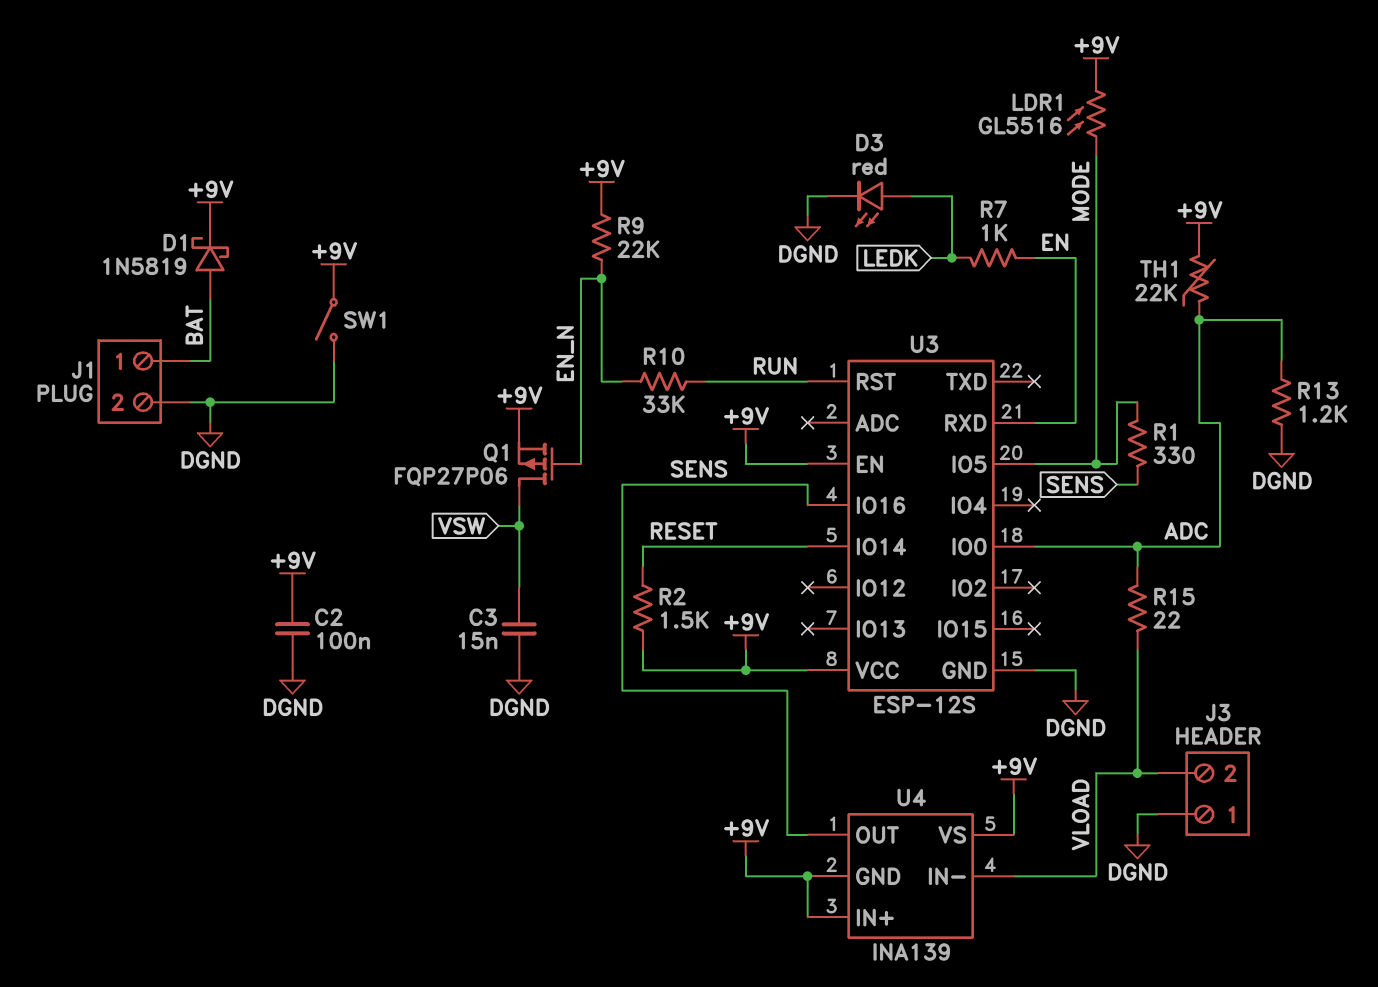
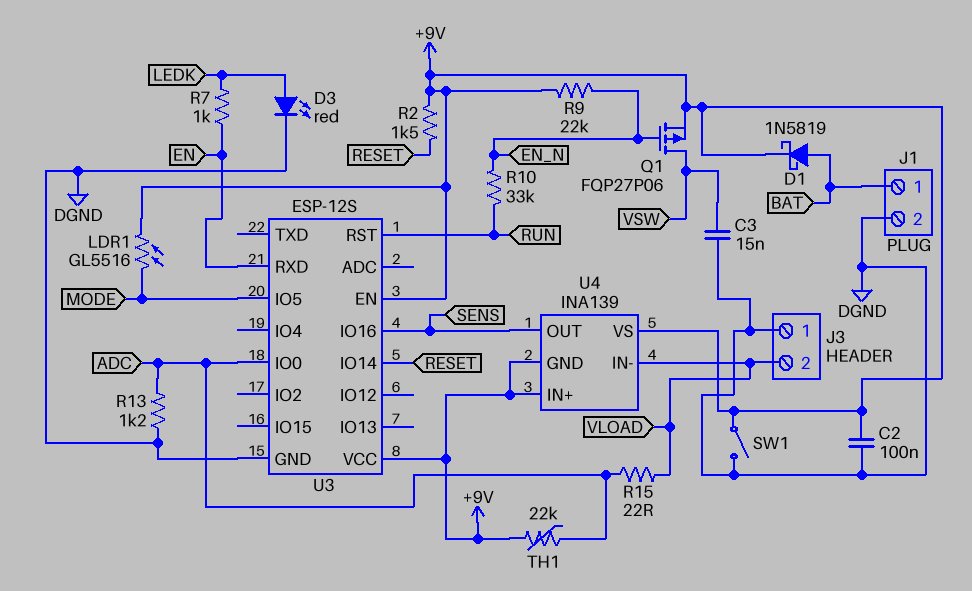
R1: 330 (MODE, SENS) -> none

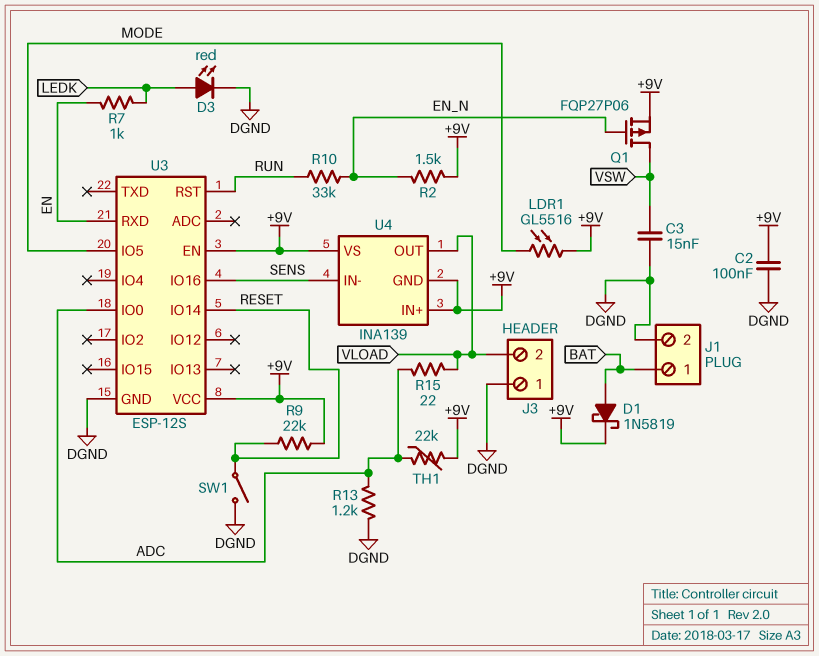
R2: 1.5k (+9V, RESET) -> 1.5k (+9V, EN_N)
R9: 22k (+9V, EN_N) -> 22k (+9V, RESET)
SW1: switch (+9V, DGND) -> switch (DGND, RESET)
U4 pin IN-: VLOAD -> SENS
U4 pin OUT: SENS -> VLOAD

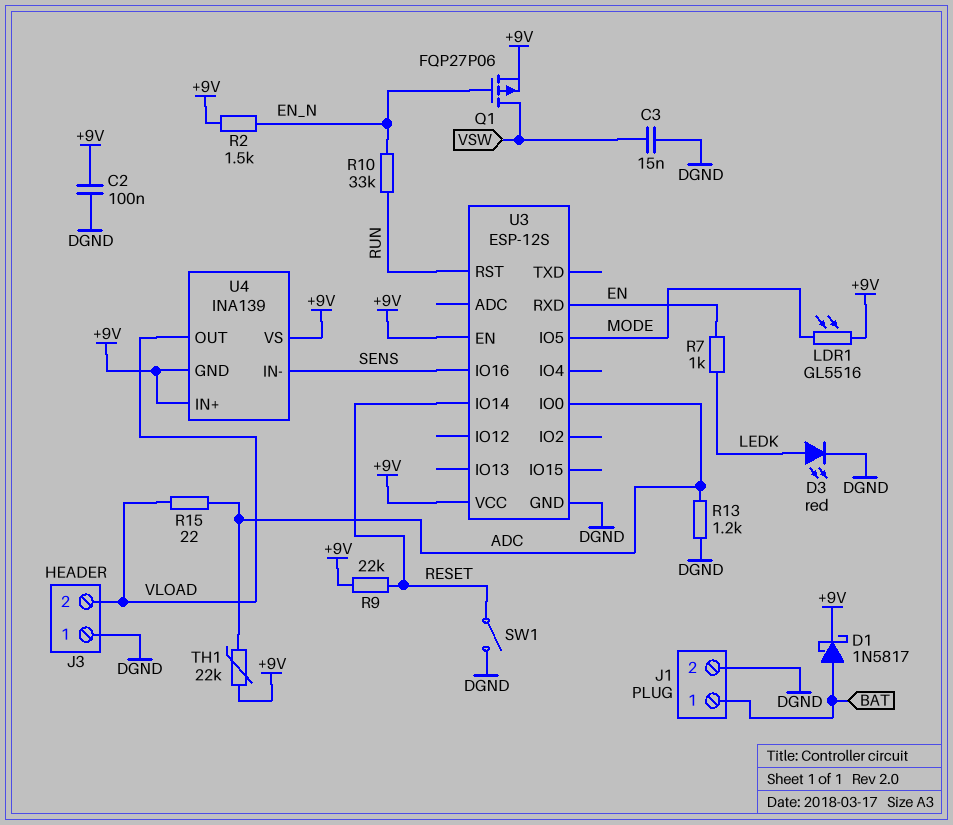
D1: schottky 1N5819 (A BAT, K +9V) -> schottky 1N5817 (A BAT, K +9V)

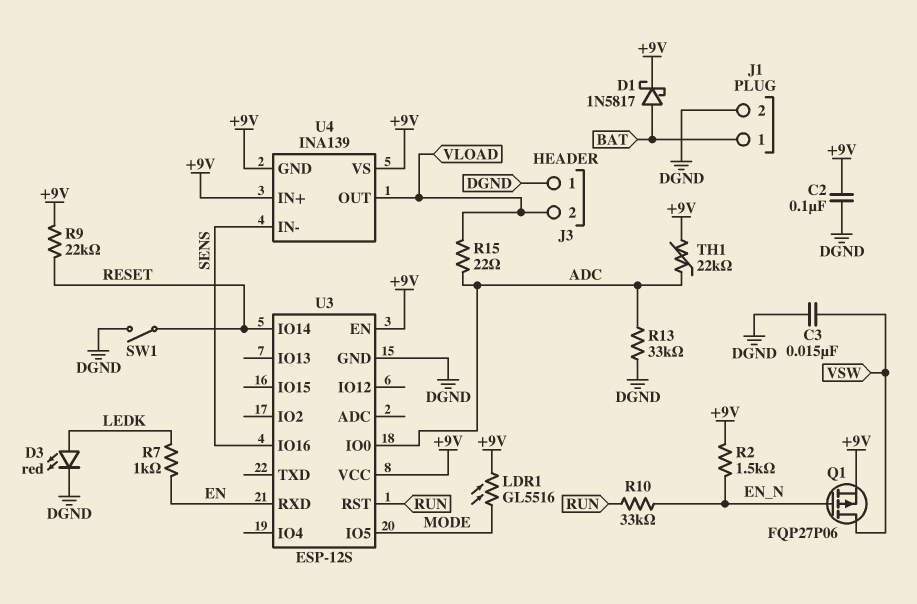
R13: 1.2k (ADC, DGND) -> 33k (ADC, DGND)

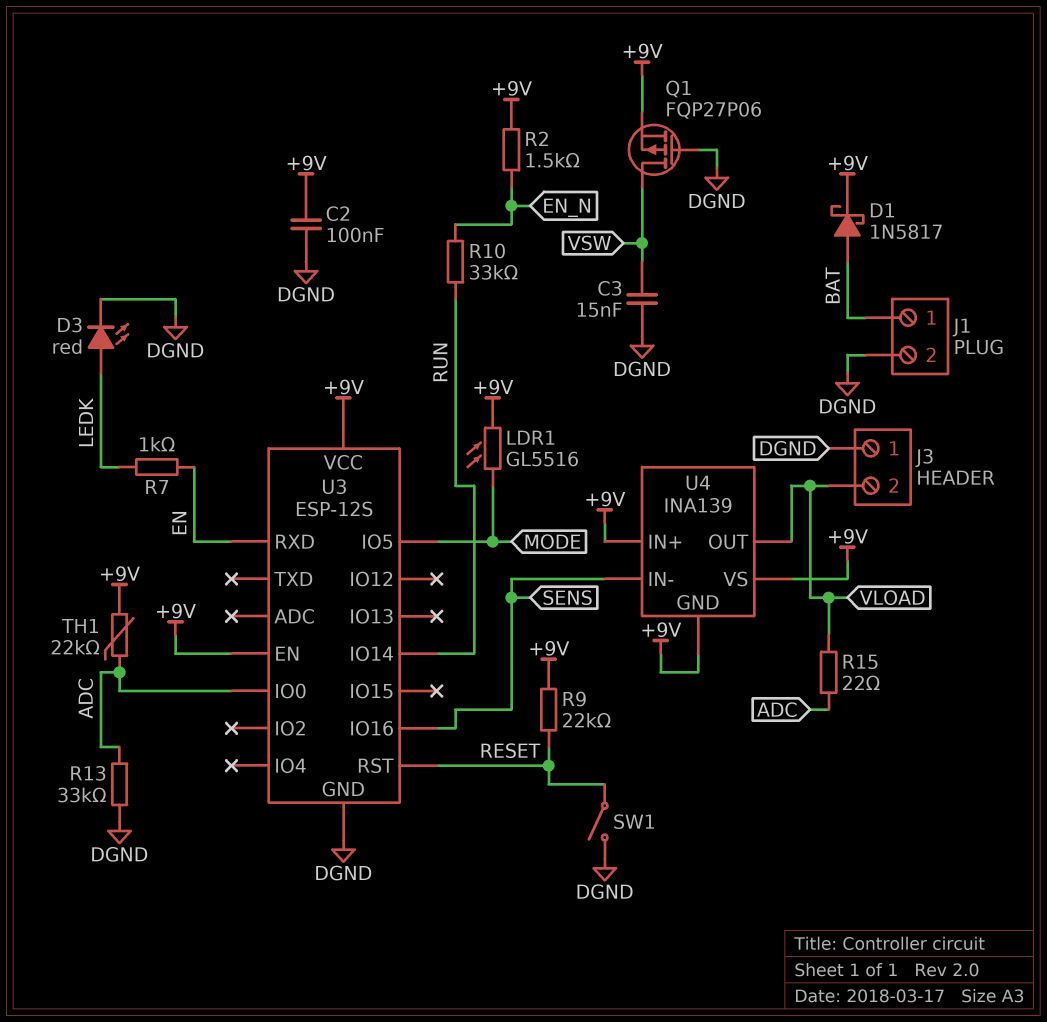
Q1: PMOS FQP27P06 (G EN_N, D VSW, S +9V) -> PMOS FQP27P06 (G DGND, D VSW, S +9V)
U3 pin IO14: RESET -> RUN
U3 pin RST: RUN -> RESET

